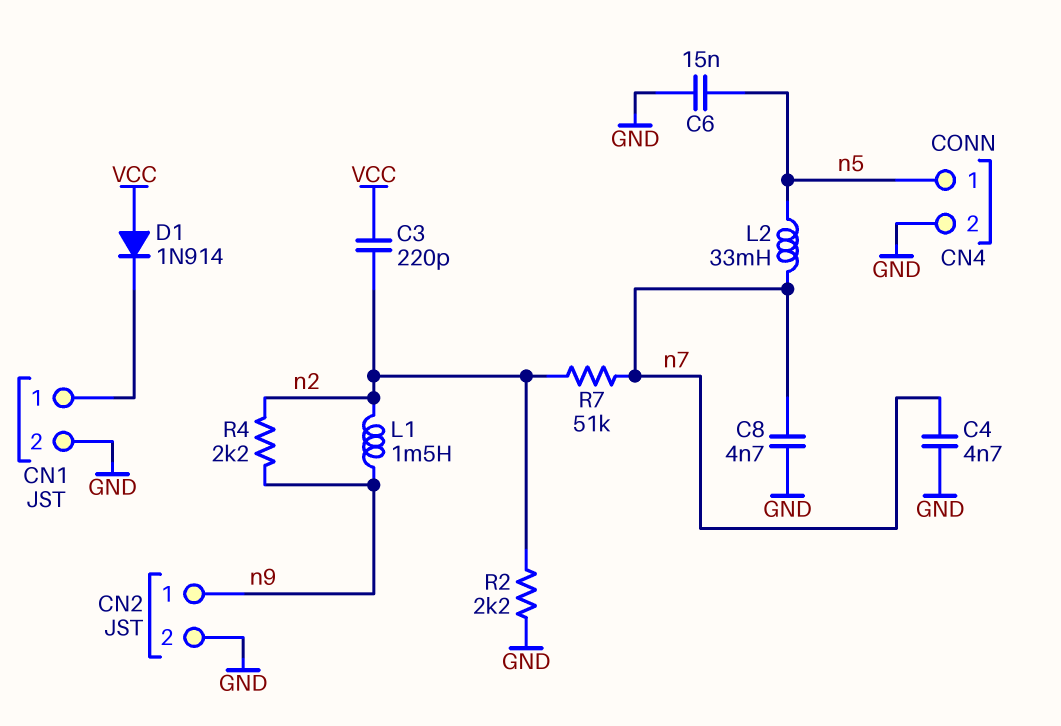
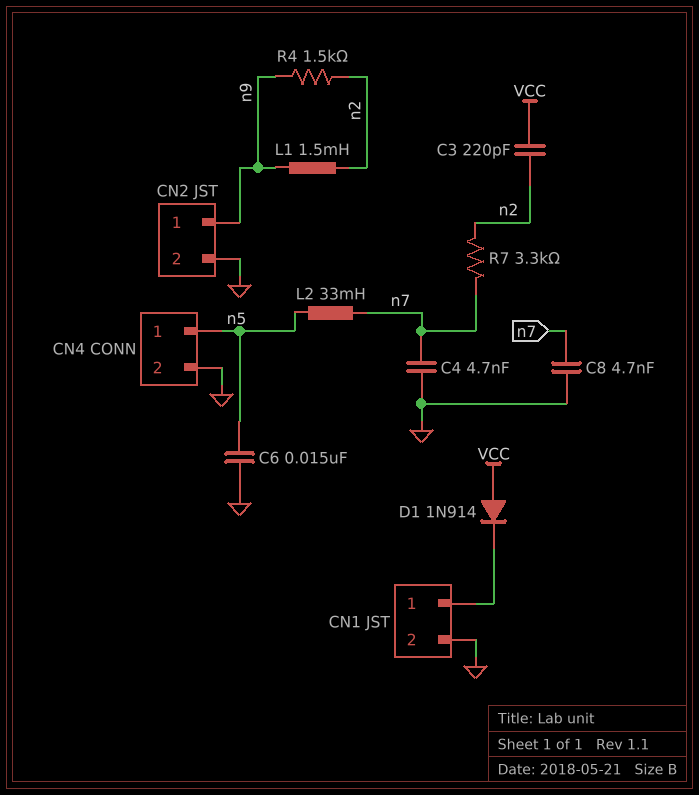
R2: 2.2k (GND, n2) -> none
R4: 2.2k (n2, n9) -> 1.5k (n2, n9)
R7: 51k (n2, n7) -> 3.3k (n2, n7)

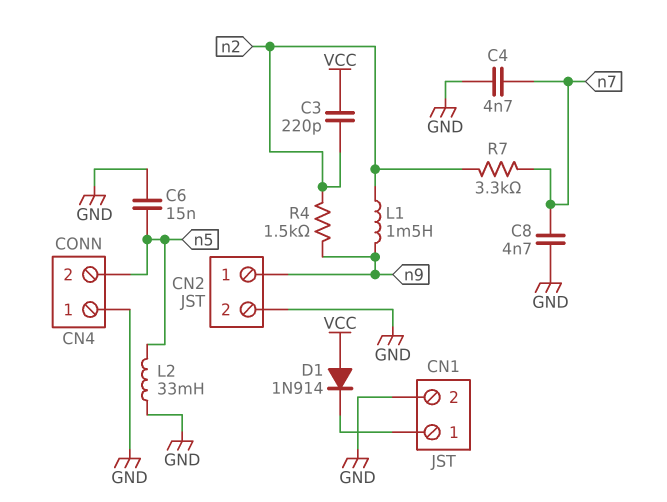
CN4 pin 1: n5 -> GND
CN4 pin 2: GND -> n5
L2: 33mH (n5, n7) -> 33mH (GND, n5)

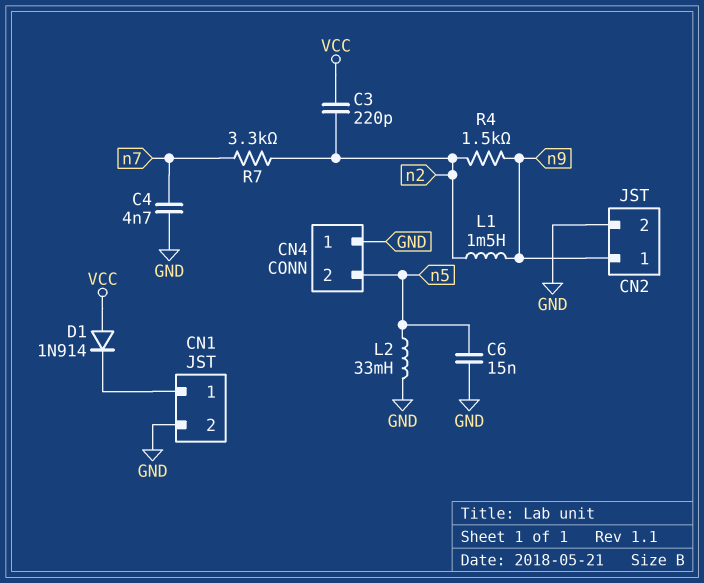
C8: 4.7nF (GND, n7) -> none

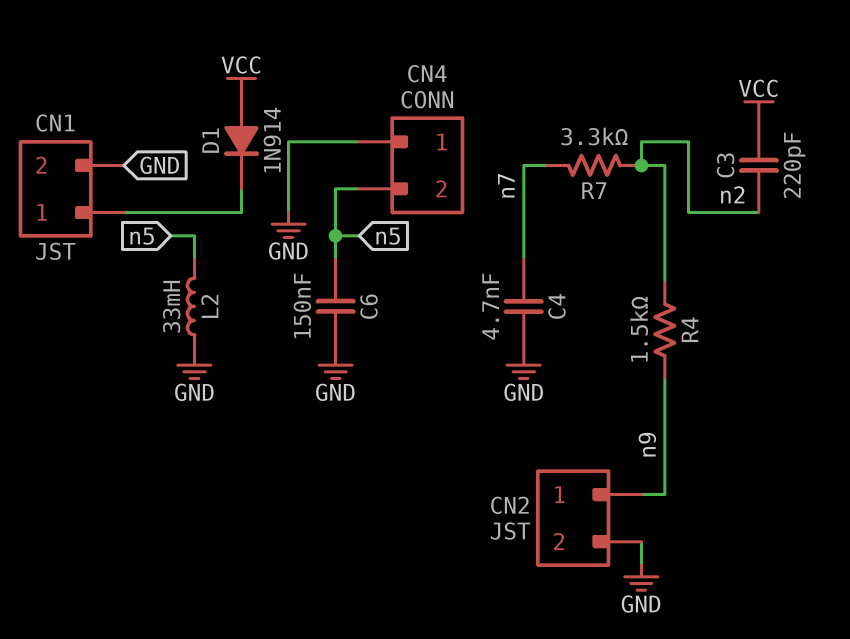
C6: 15nF (GND, n5) -> 150nF (GND, n5)
L1: 1.5mH (n2, n9) -> none

